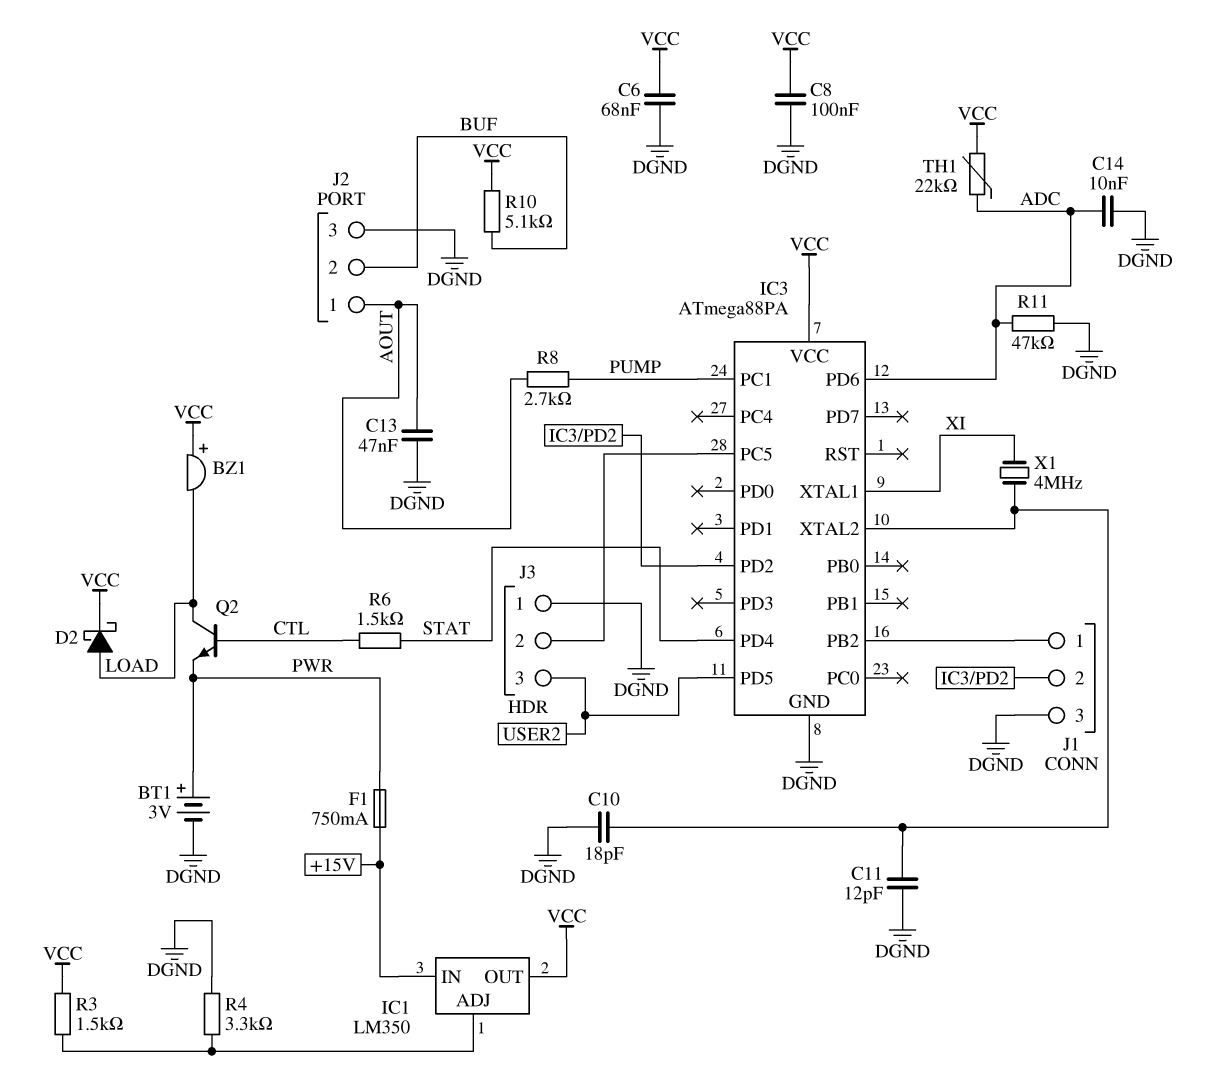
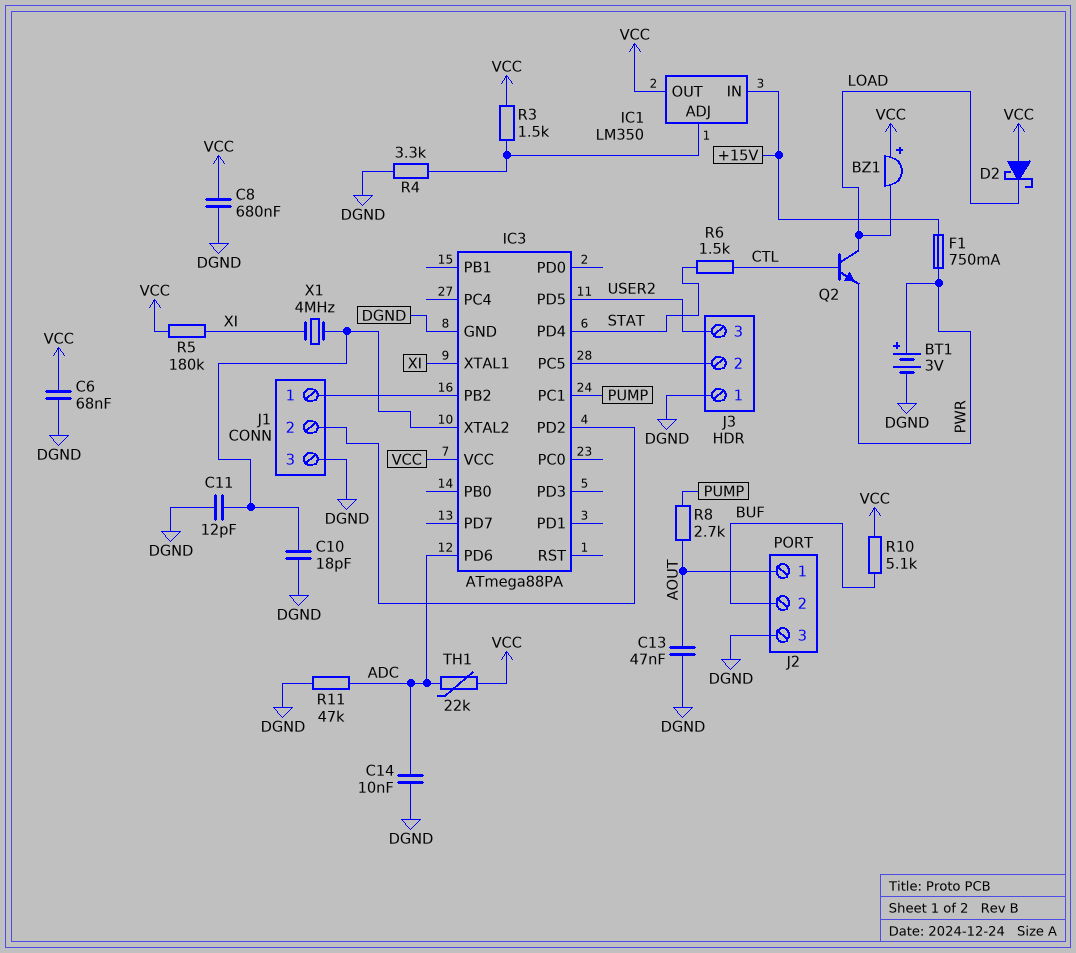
C8: 100nF (DGND, VCC) -> 680nF (DGND, VCC)
D2: schottky (A LOAD, K VCC) -> schottky (A VCC, K LOAD)
R5: none -> 180k (VCC, XI)

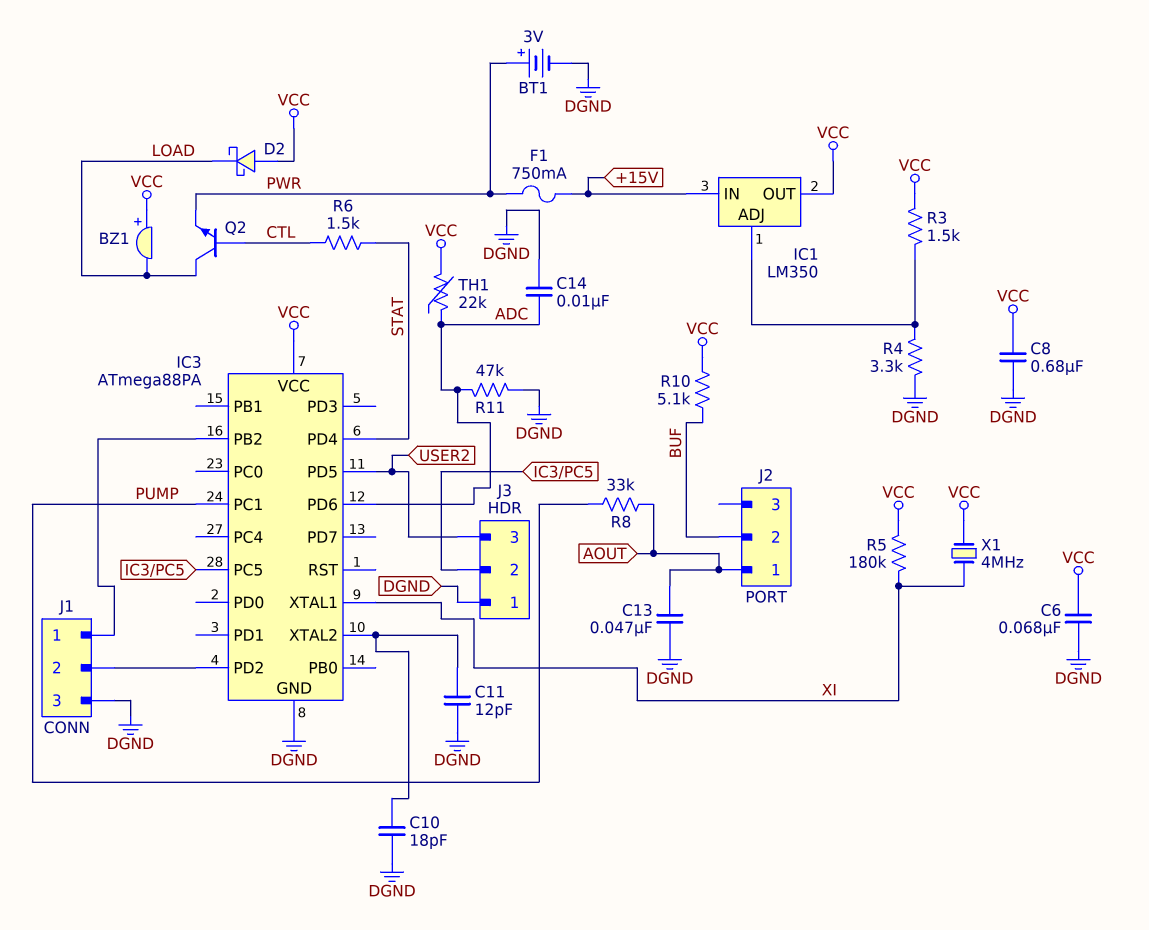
J2 pin 3: DGND -> none
R8: 2.7k (AOUT, PUMP) -> 33k (AOUT, PUMP)
X1: 4MHz (IC3/XTAL2, XI) -> 4MHz (VCC, XI)

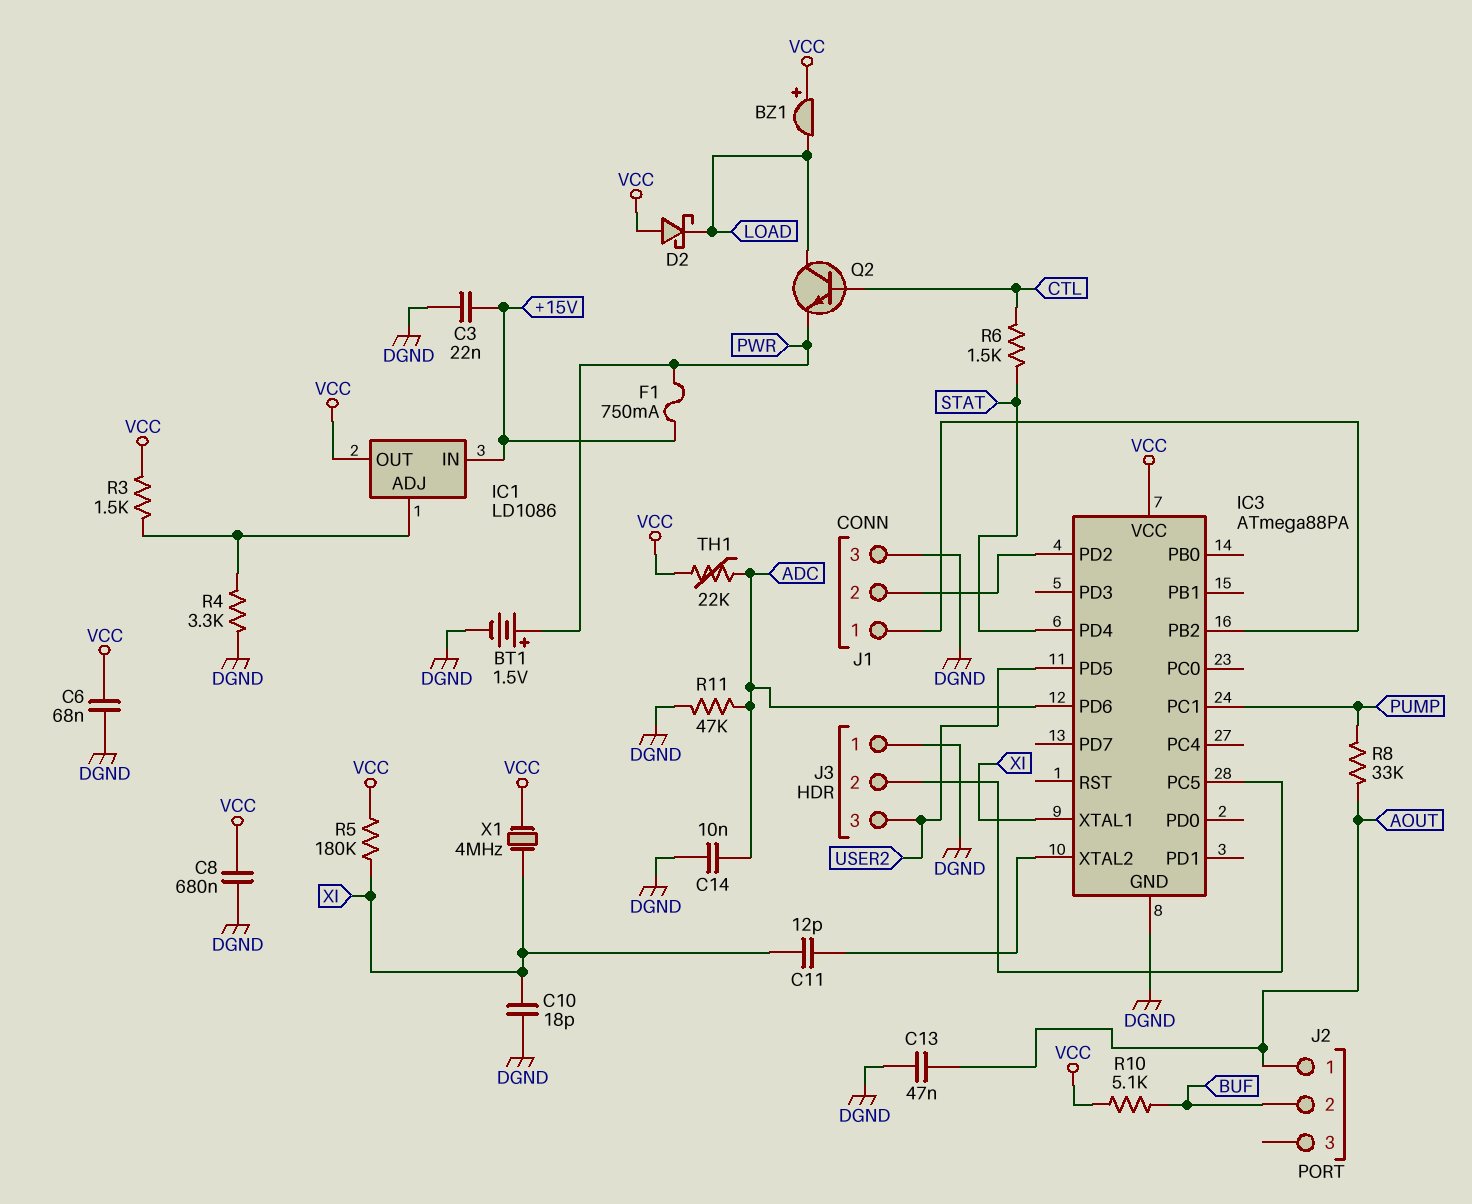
BT1: 3V (plus PWR, minus DGND) -> 1.5V (plus PWR, minus DGND)
C3: none -> 22nF (+15V, DGND)
C10: 18pF (DGND, IC3/XTAL2) -> 18pF (DGND, XI)
C11: 12pF (DGND, IC3/XTAL2) -> 12pF (IC3/XTAL2, XI)
IC1: LM350 -> LD1086

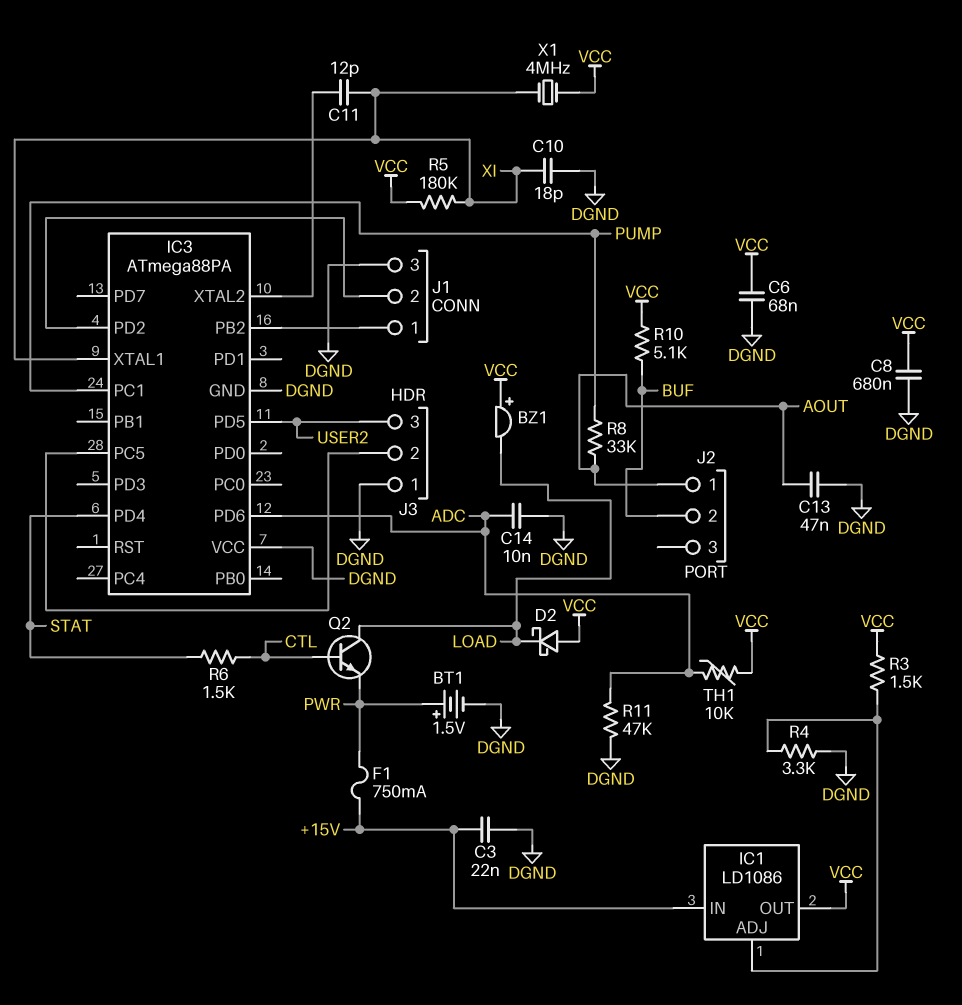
IC3 pin VCC: VCC -> DGND
TH1: 22k (ADC, VCC) -> 10k (ADC, VCC)

